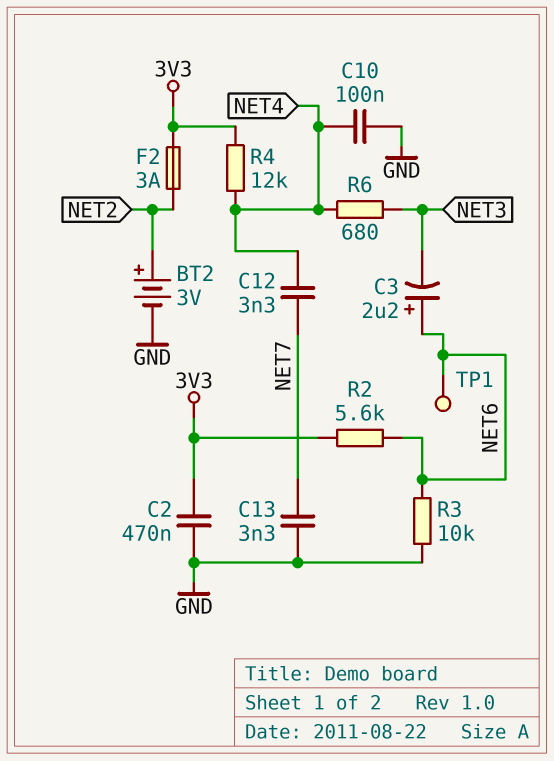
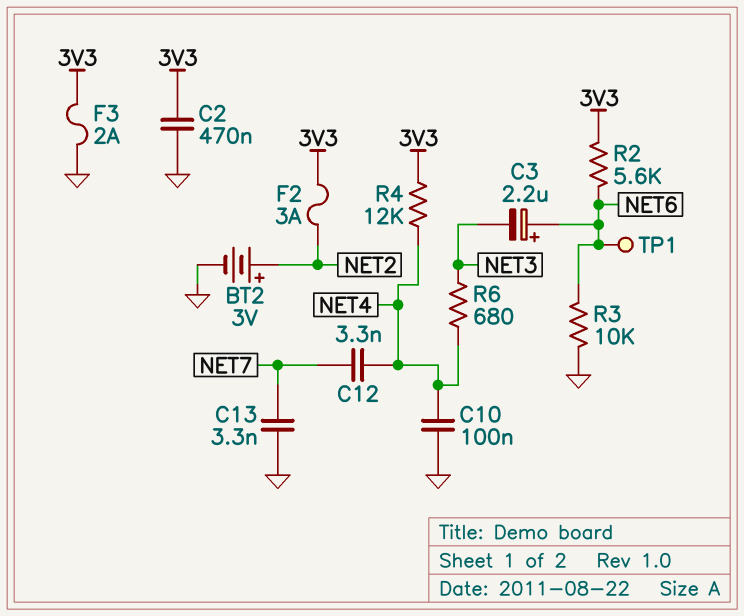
F3: none -> 2A (3V3, GND)

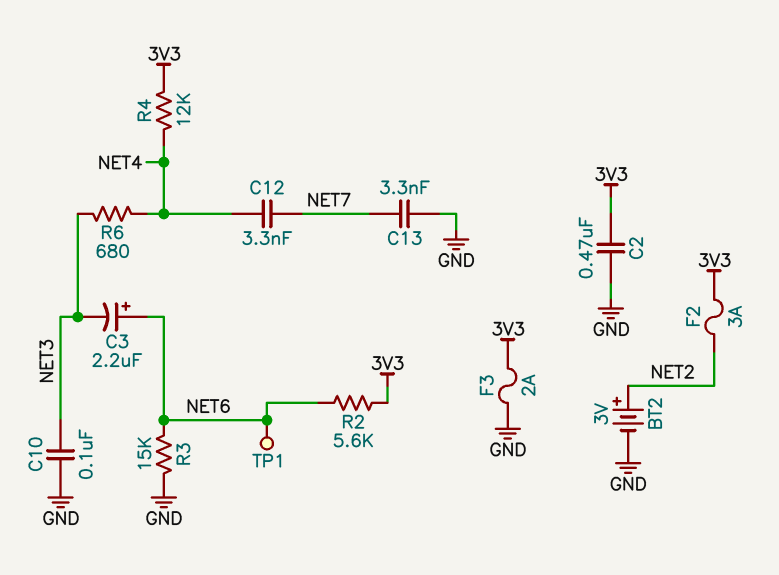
C10: 100nF (GND, NET4) -> 100nF (GND, NET3)
R3: 10k (GND, NET6) -> 15k (GND, NET6)

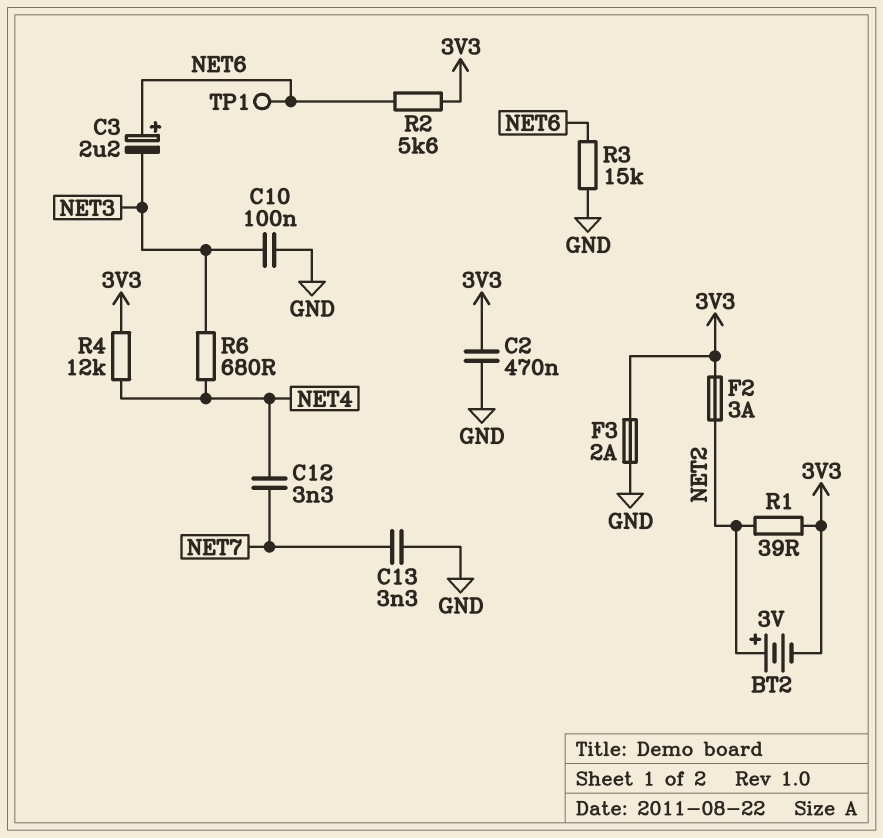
BT2: 3V (plus NET2, minus GND) -> 3V (plus NET2, minus 3V3)
R1: none -> 39 (3V3, NET2)

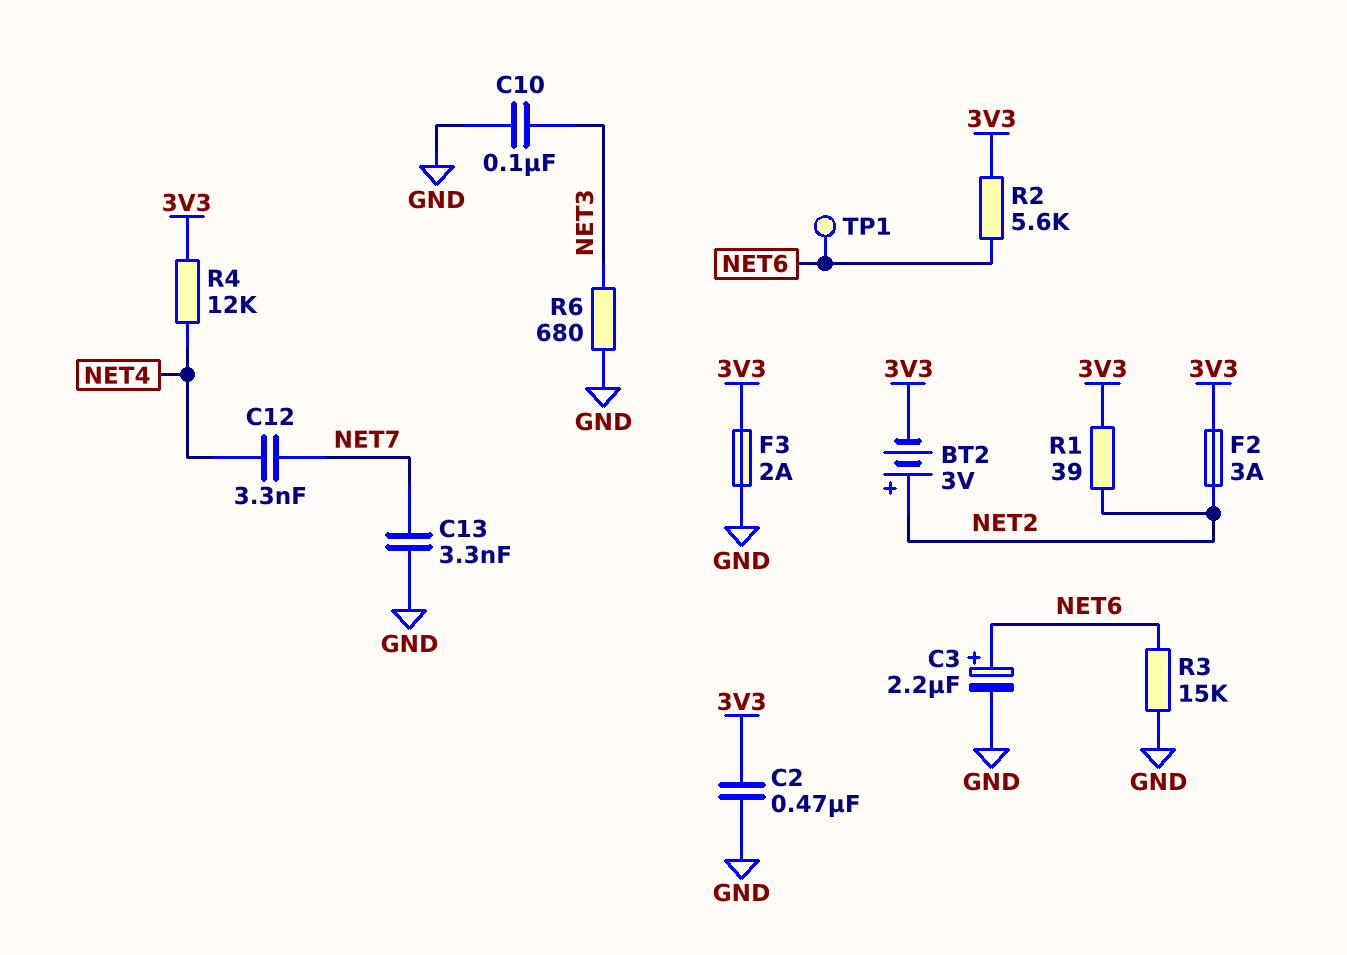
C3: 2.2uF (plus NET6, minus NET3) -> 2.2uF (plus NET6, minus GND)
R6: 680 (NET3, NET4) -> 680 (GND, NET3)

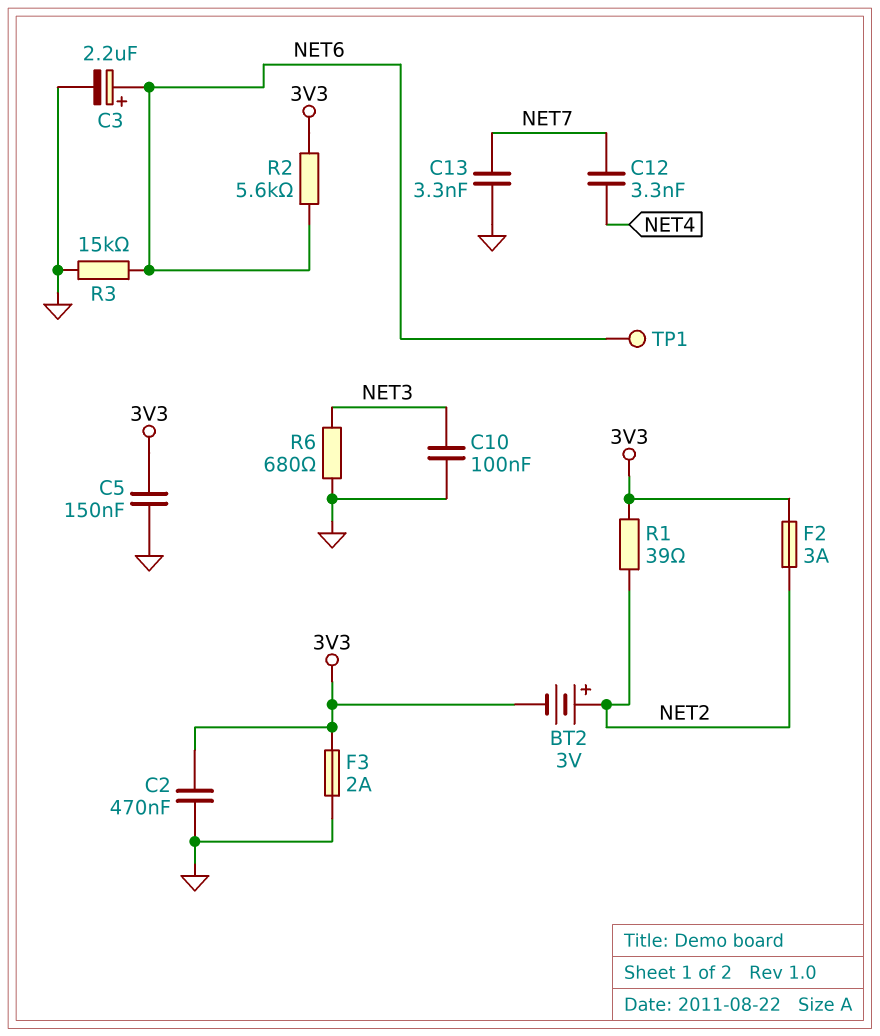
C5: none -> 150nF (3V3, GND)
R4: 12k (3V3, NET4) -> none

